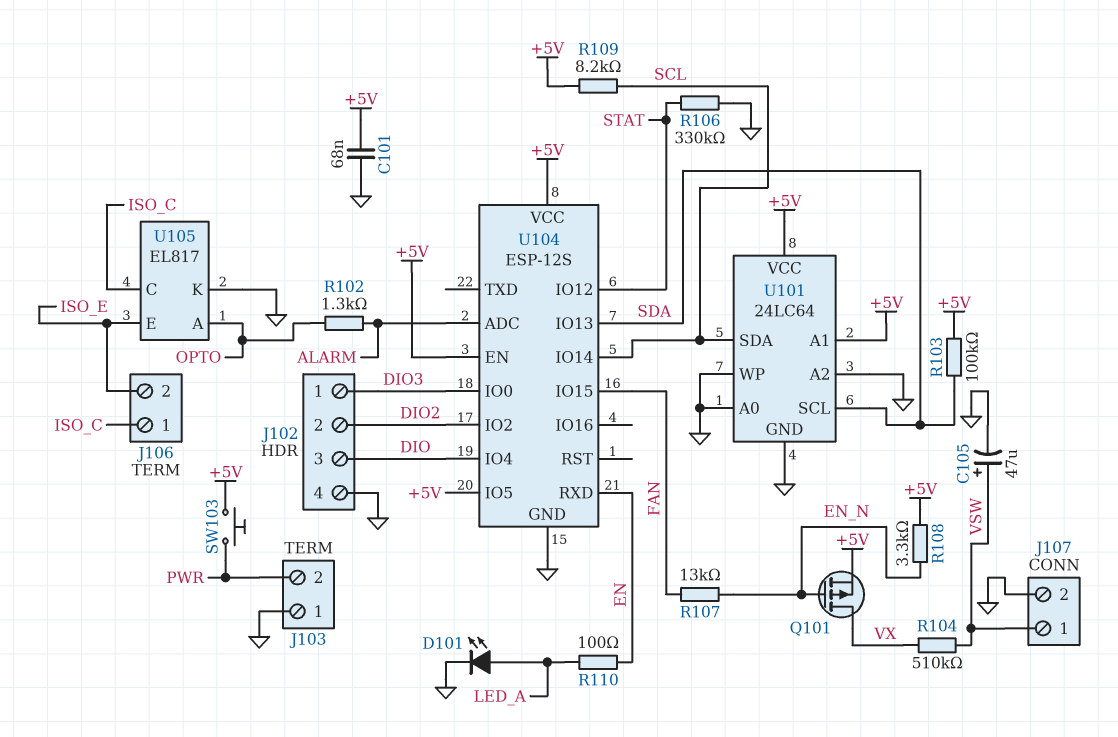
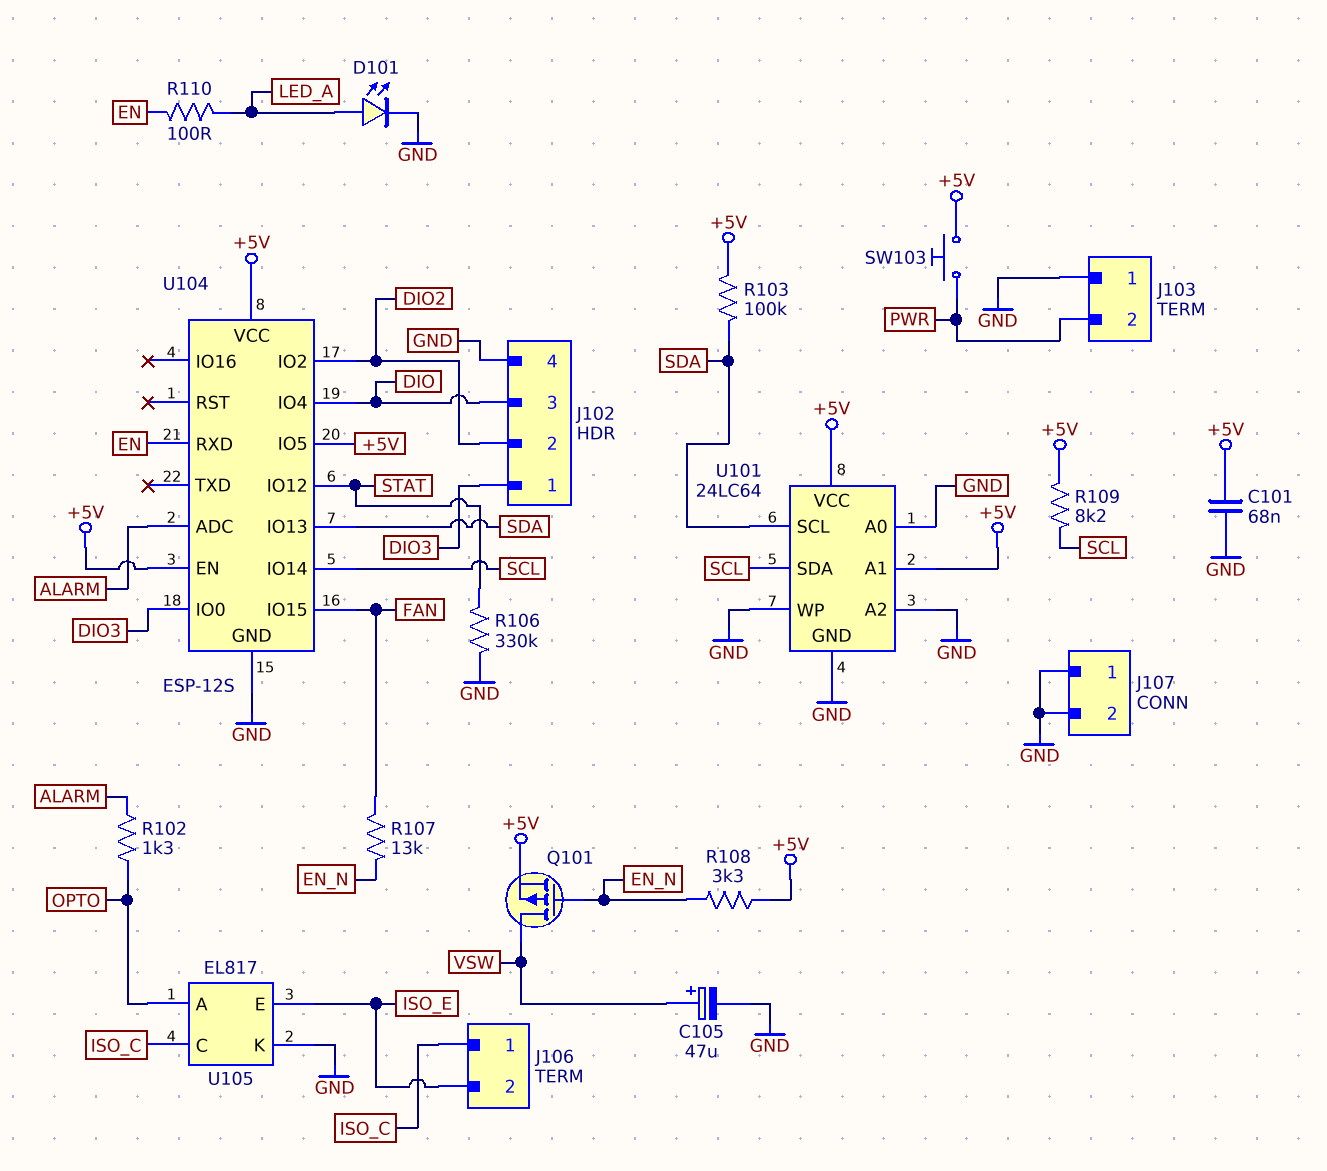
J107 pin 1: VSW -> GND
Q101: PMOS (G EN_N, D VX, S +5V) -> PMOS (G EN_N, D VSW, S +5V)
R104: 510k (VSW, VX) -> none

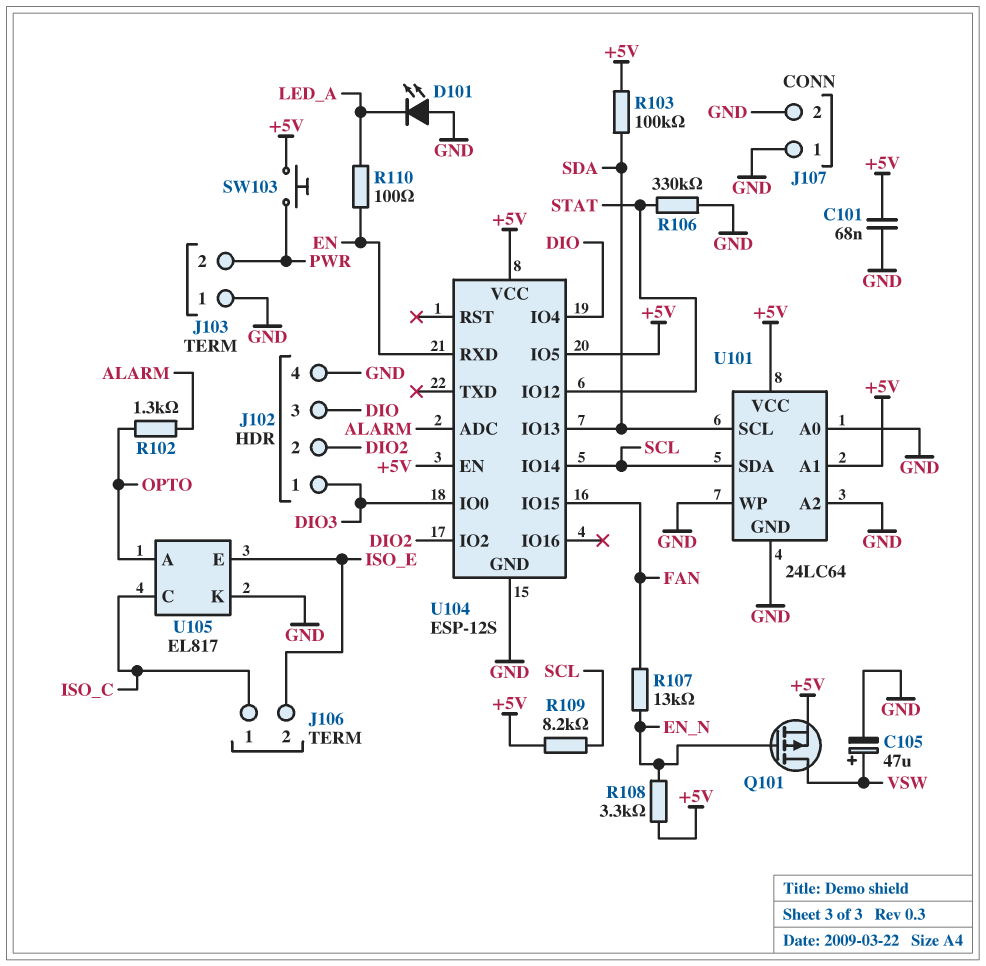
D101: LED (A LED_A, K GND) -> LED (A GND, K LED_A)

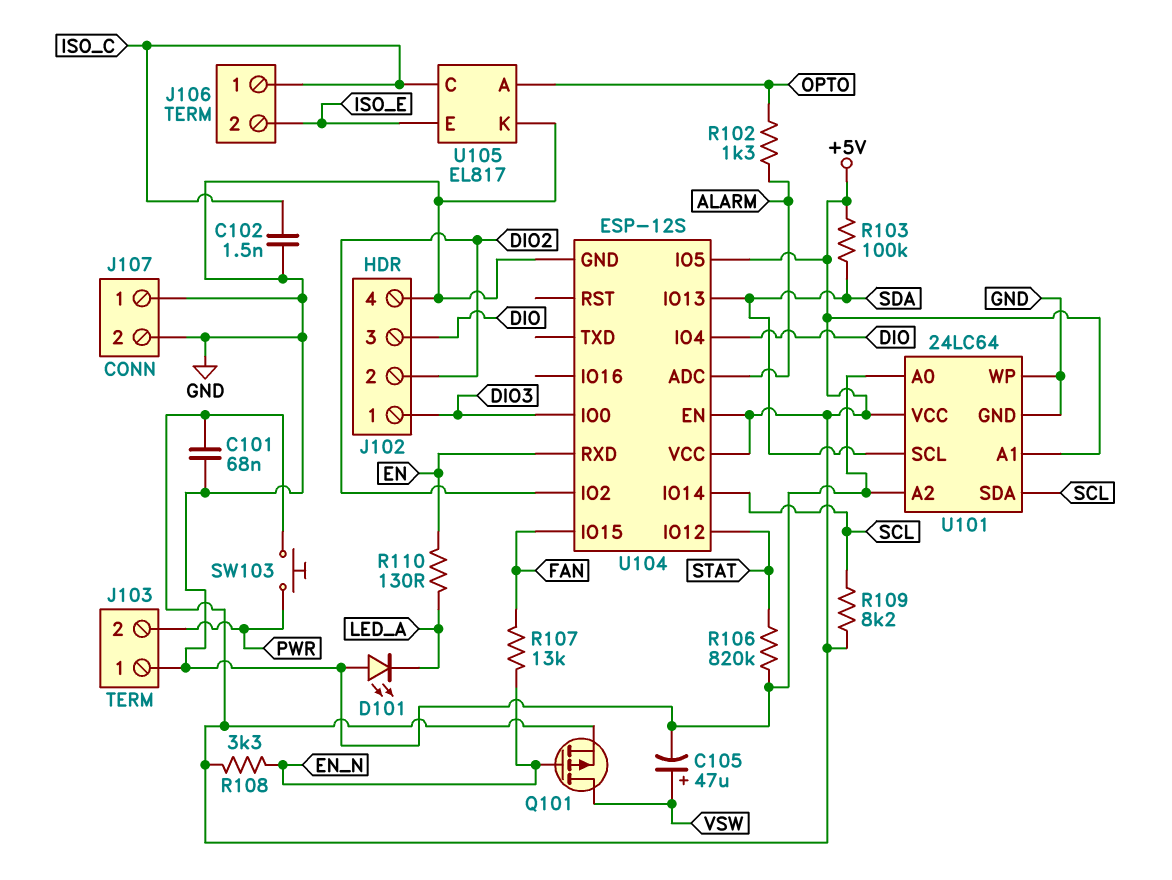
C102: none -> 1.5nF (GND, ISO_C)
R106: 330k (GND, STAT) -> 820k (GND, STAT)
R110: 100 (EN, LED_A) -> 130 (EN, LED_A)

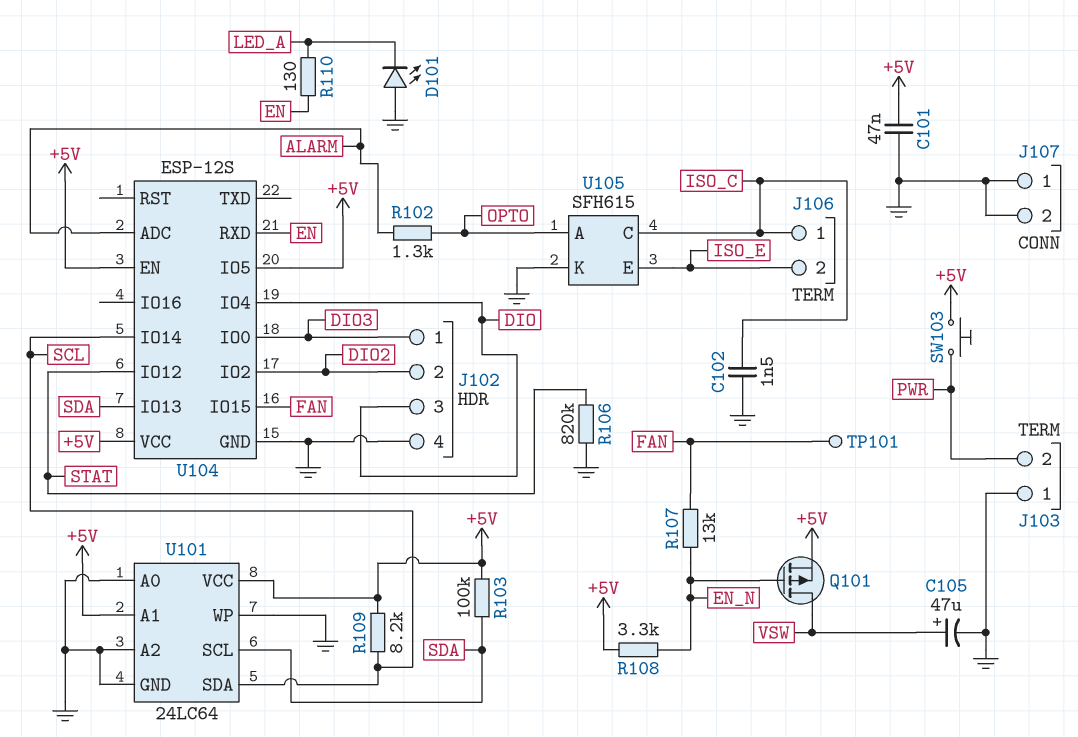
C101: 68nF (+5V, GND) -> 47nF (+5V, GND)
TP101: none -> test point (FAN)
U105: EL817 -> SFH615

